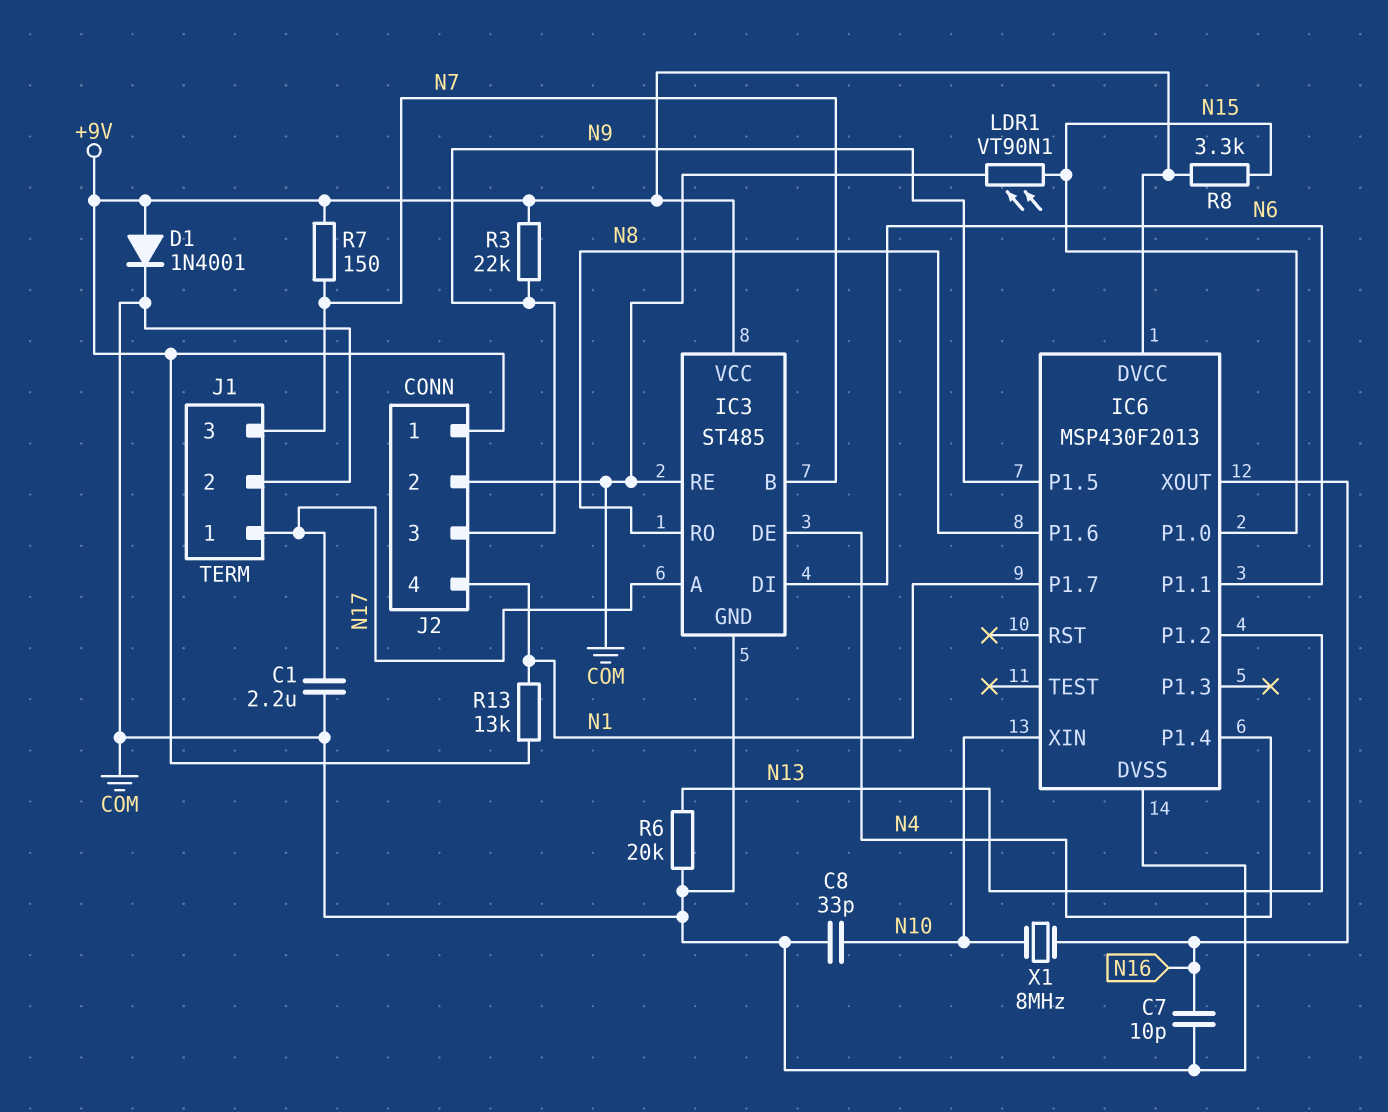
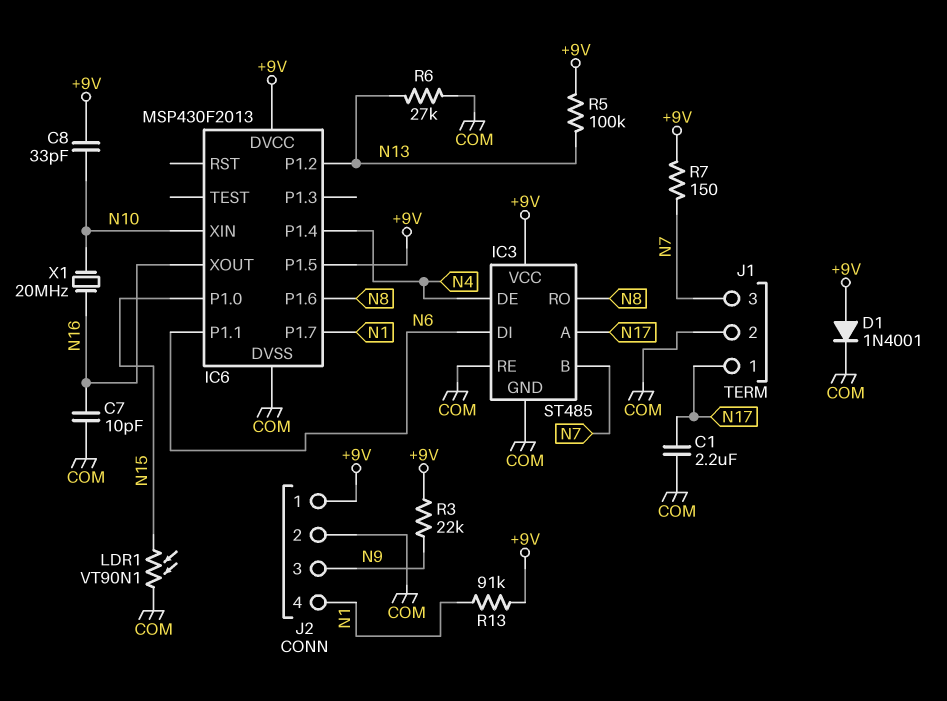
C8: 33pF (COM, N10) -> 33pF (+9V, N10)
IC6 pin P1.5: N9 -> +9V
R5: none -> 100k (+9V, N13)
R6: 20k (COM, N13) -> 27k (COM, N13)
R8: 3.3k (+9V, N15) -> none
R13: 13k (+9V, N1) -> 91k (+9V, N1)
X1: 8MHz (N10, N16) -> 20MHz (N10, N16)

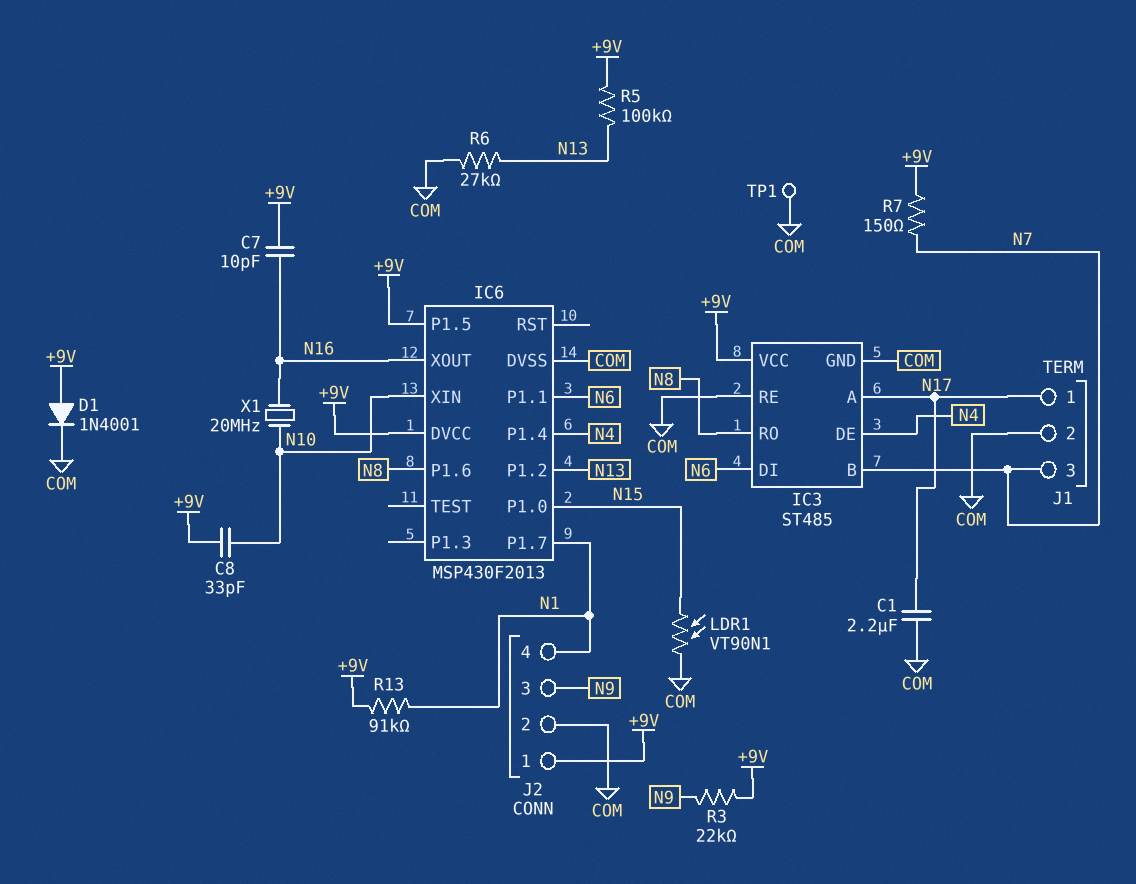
C7: 10pF (COM, N16) -> 10pF (+9V, N16)
TP1: none -> test point (COM)

